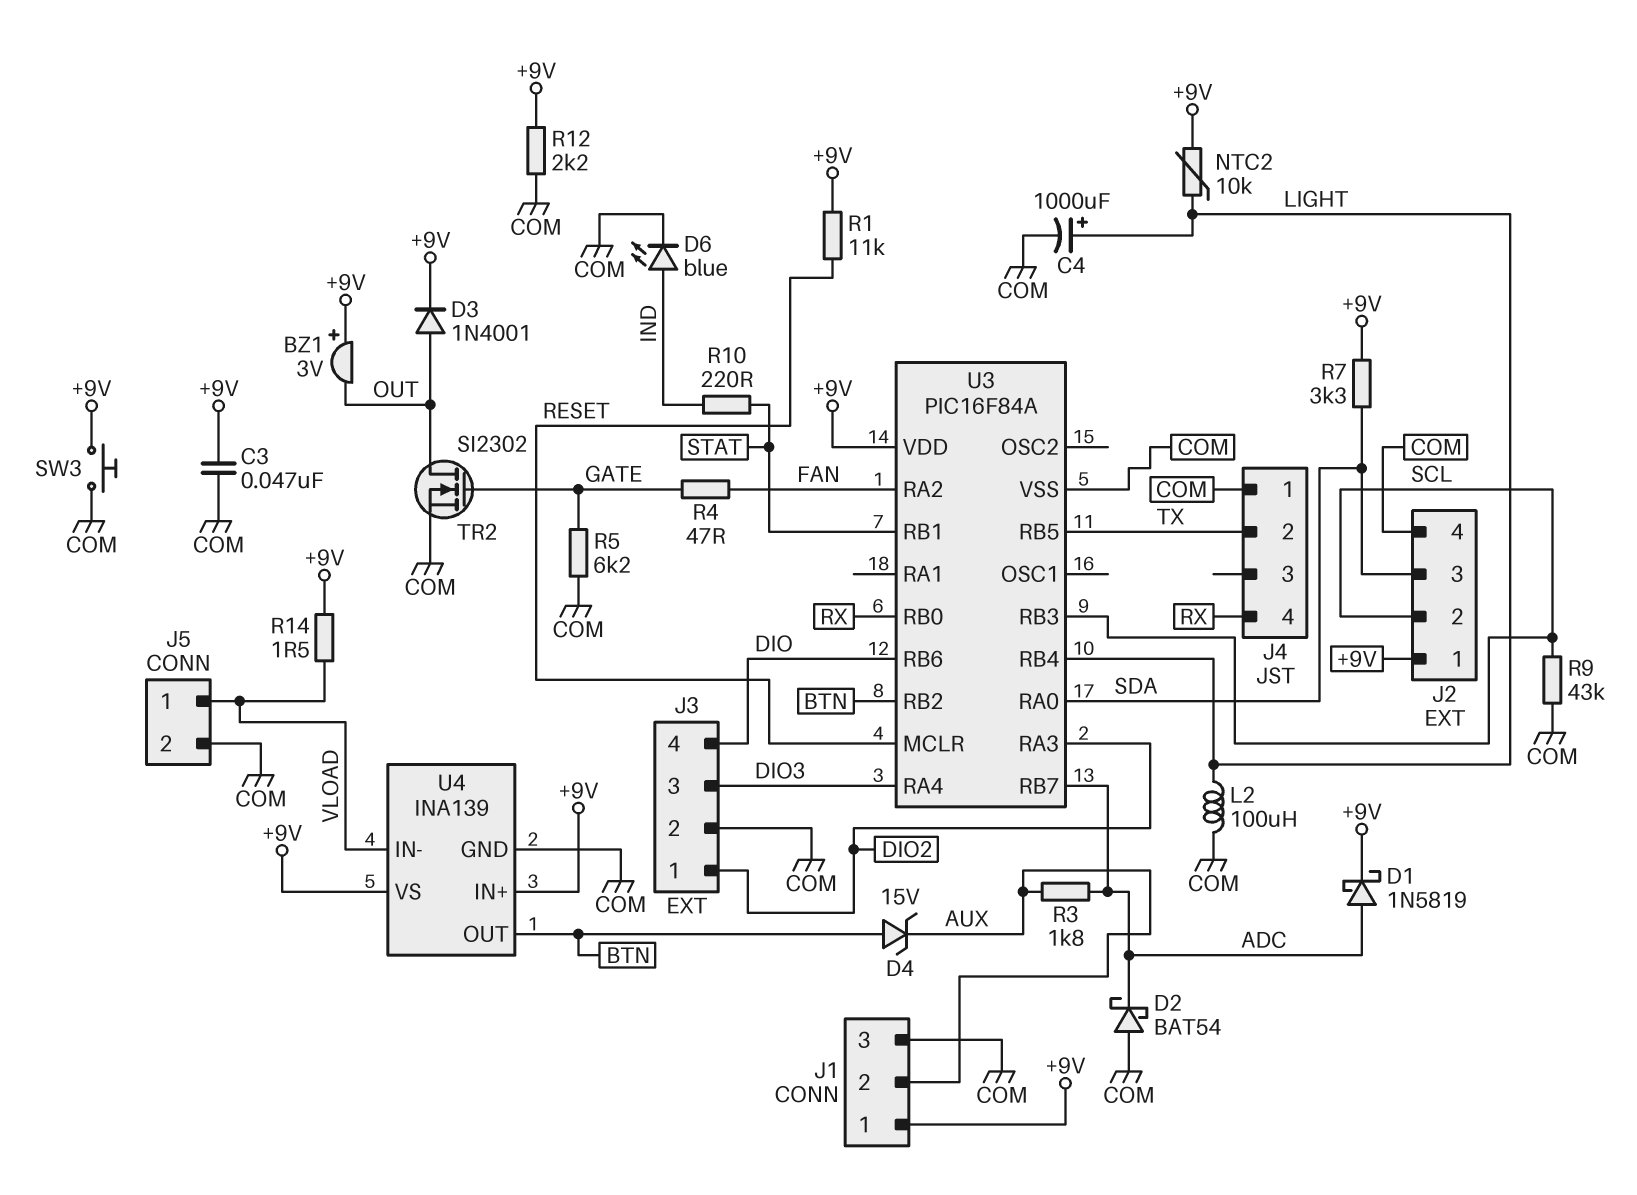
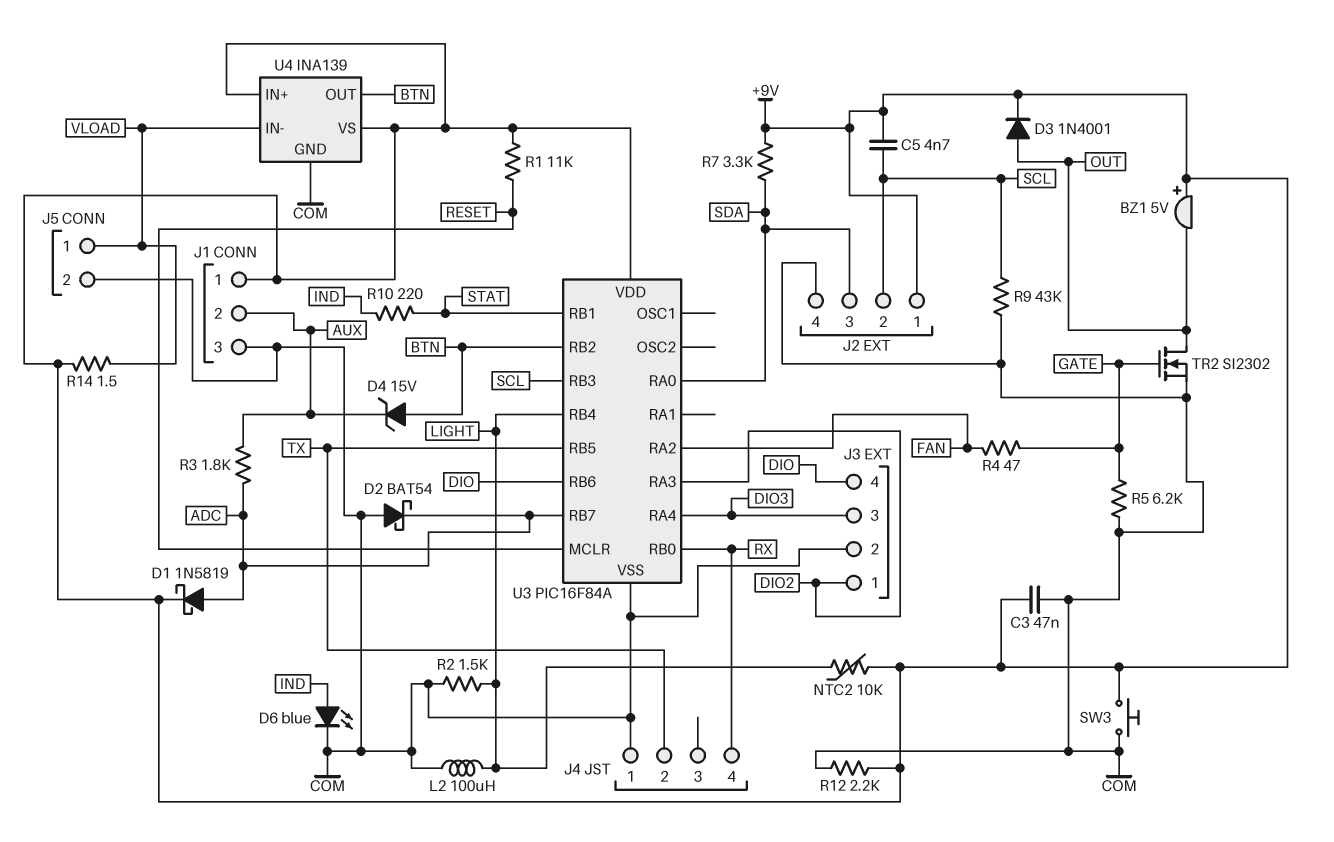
BZ1: buzzer 3V (plus +9V, minus OUT) -> buzzer 5V (plus +9V, minus OUT)
C4: 1000uF (plus LIGHT, minus COM) -> none
C5: none -> 4.7nF (+9V, SCL)
R2: none -> 1.5k (COM, LIGHT)

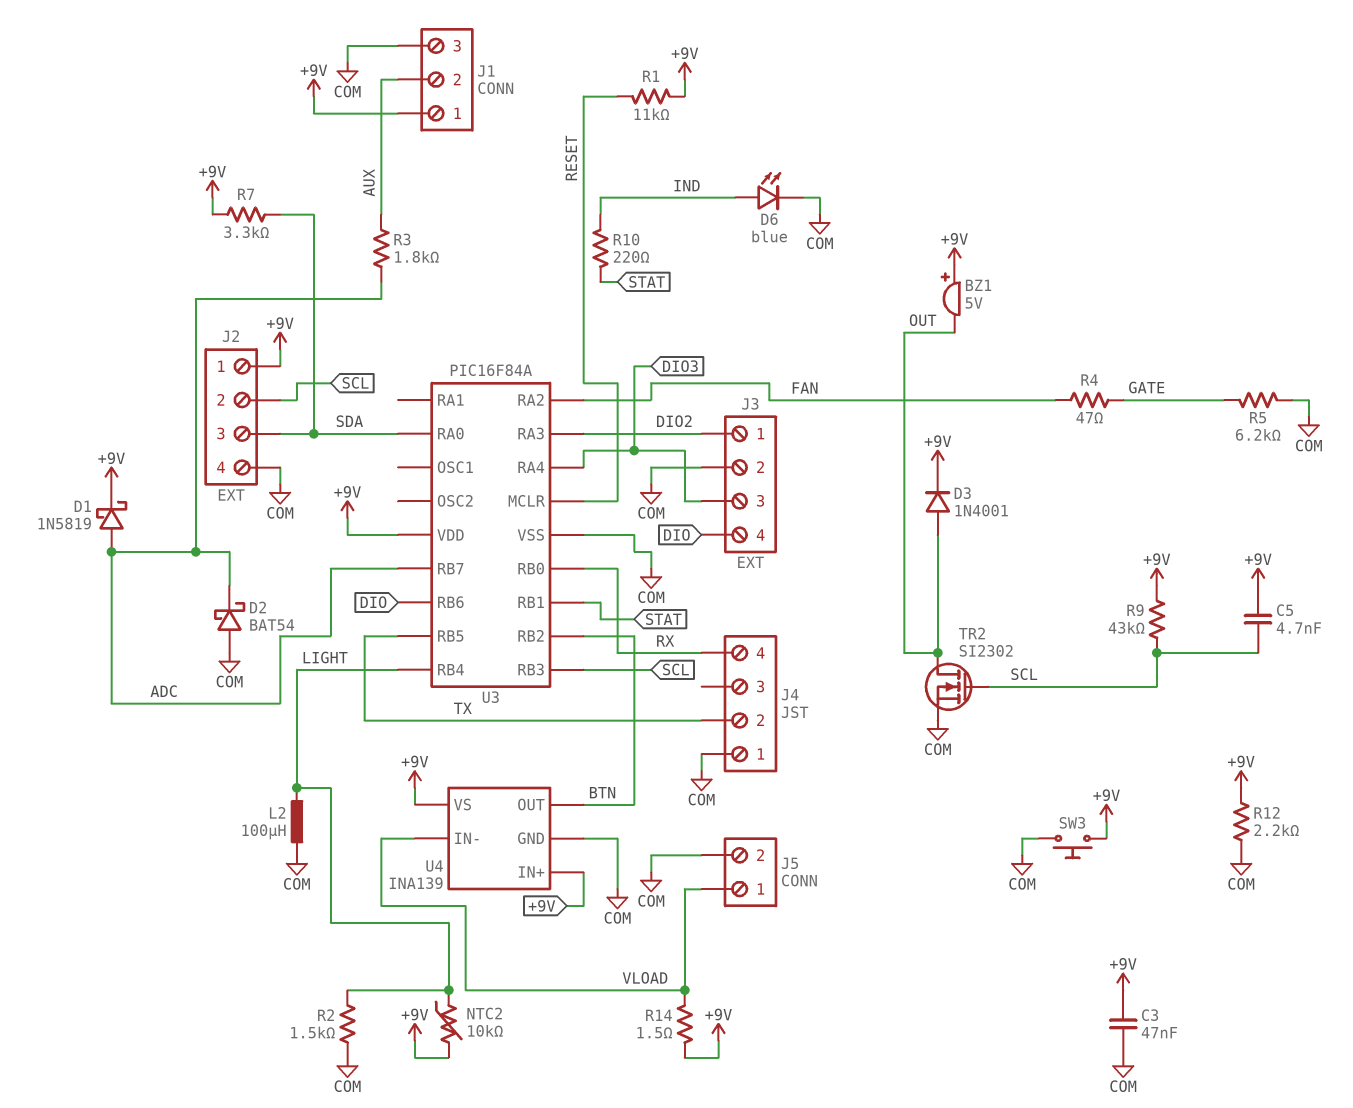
D4: zener 15V (A BTN, K AUX) -> none
R9: 43k (COM, SCL) -> 43k (+9V, SCL)
TR2: NMOS SI2302 (G GATE, D OUT, S COM) -> NMOS SI2302 (G SCL, D OUT, S COM)

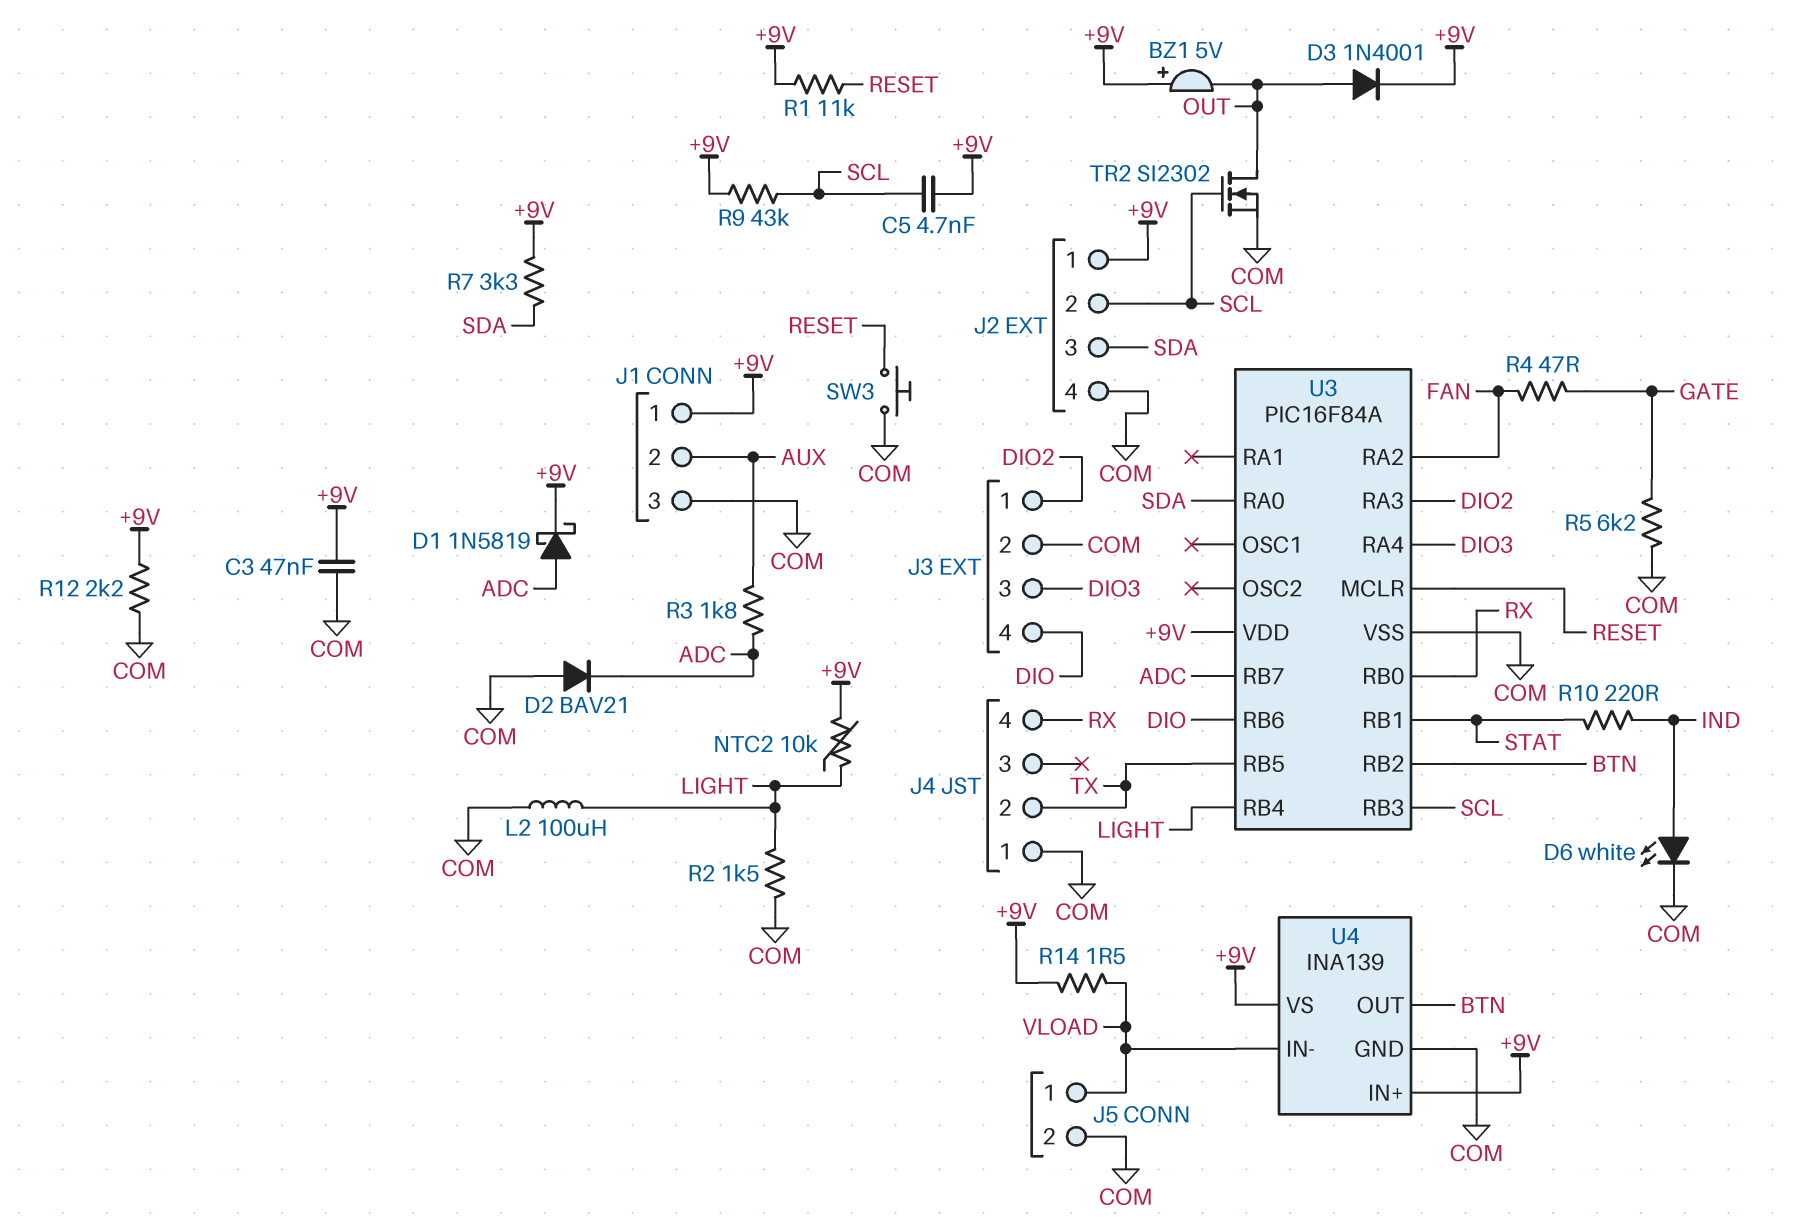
D2: schottky BAT54 (A COM, K ADC) -> diode BAV21 (A COM, K ADC)
D6: LED blue (A IND, K COM) -> LED white (A IND, K COM)
SW3: button (+9V, COM) -> button (COM, RESET)

